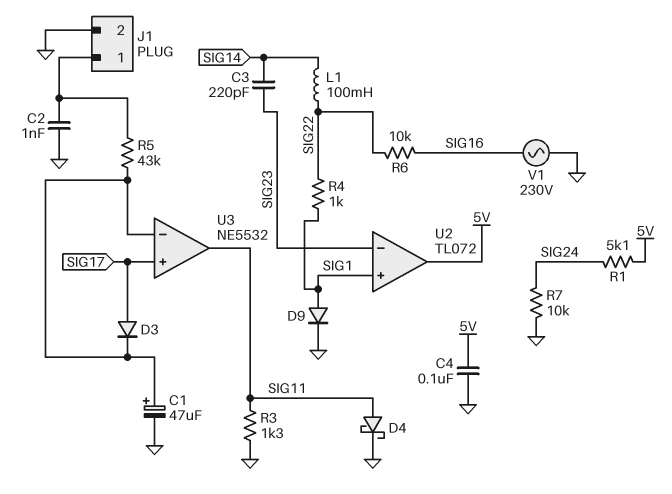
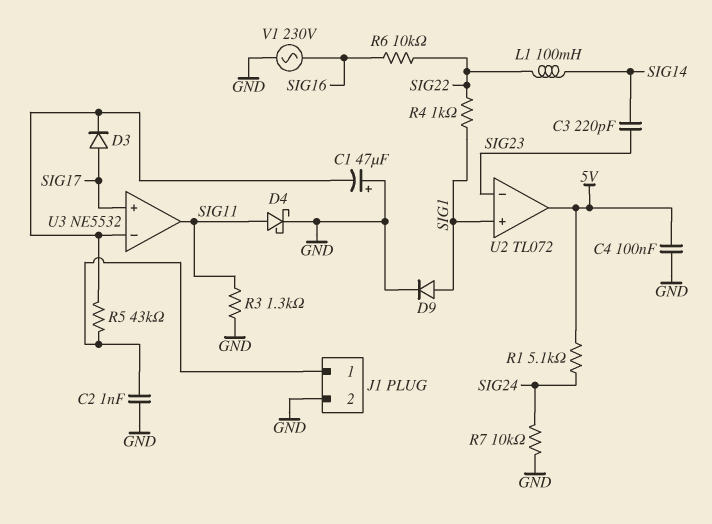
C1: 47uF (plus U3/in-, minus GND) -> 47uF (plus GND, minus U3/in-)

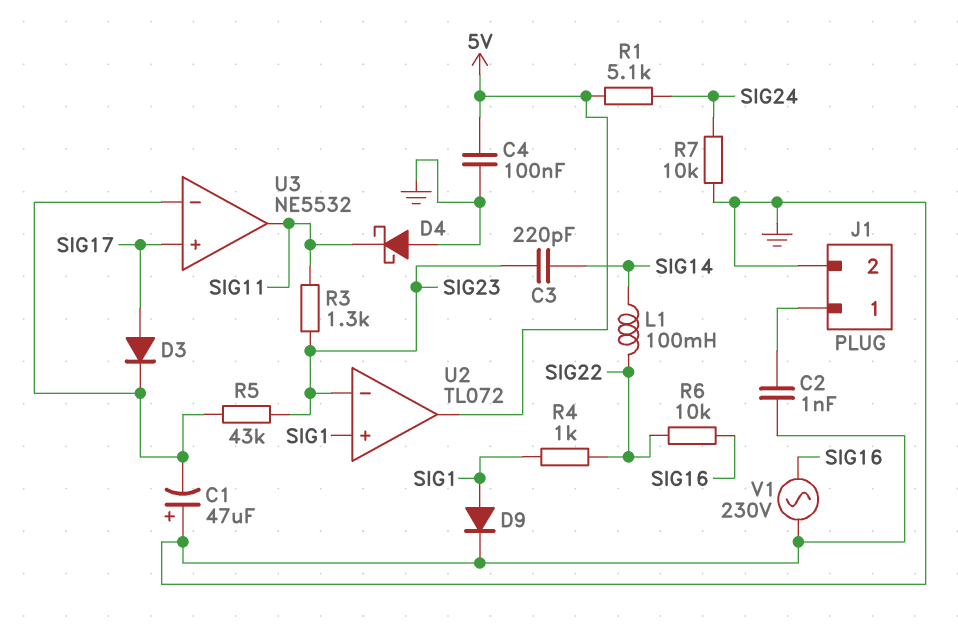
D4: schottky (A SIG11, K GND) -> schottky (A GND, K SIG11)
R3: 1.3k (GND, SIG11) -> 1.3k (SIG11, SIG23)
R5: 43k (J1/1, U3/in-) -> 43k (SIG23, U3/in-)

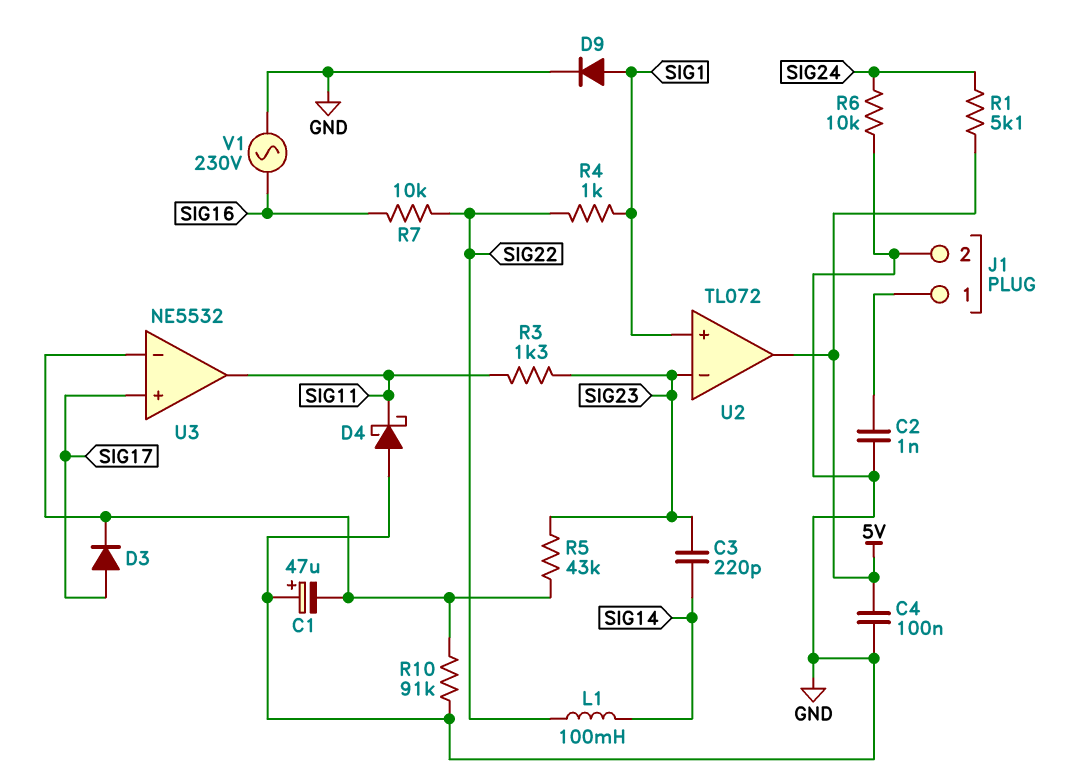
R6: 10k (SIG16, SIG22) -> 10k (GND, SIG24)
R7: 10k (GND, SIG24) -> 10k (SIG16, SIG22)
R10: none -> 91k (GND, U3/in-)

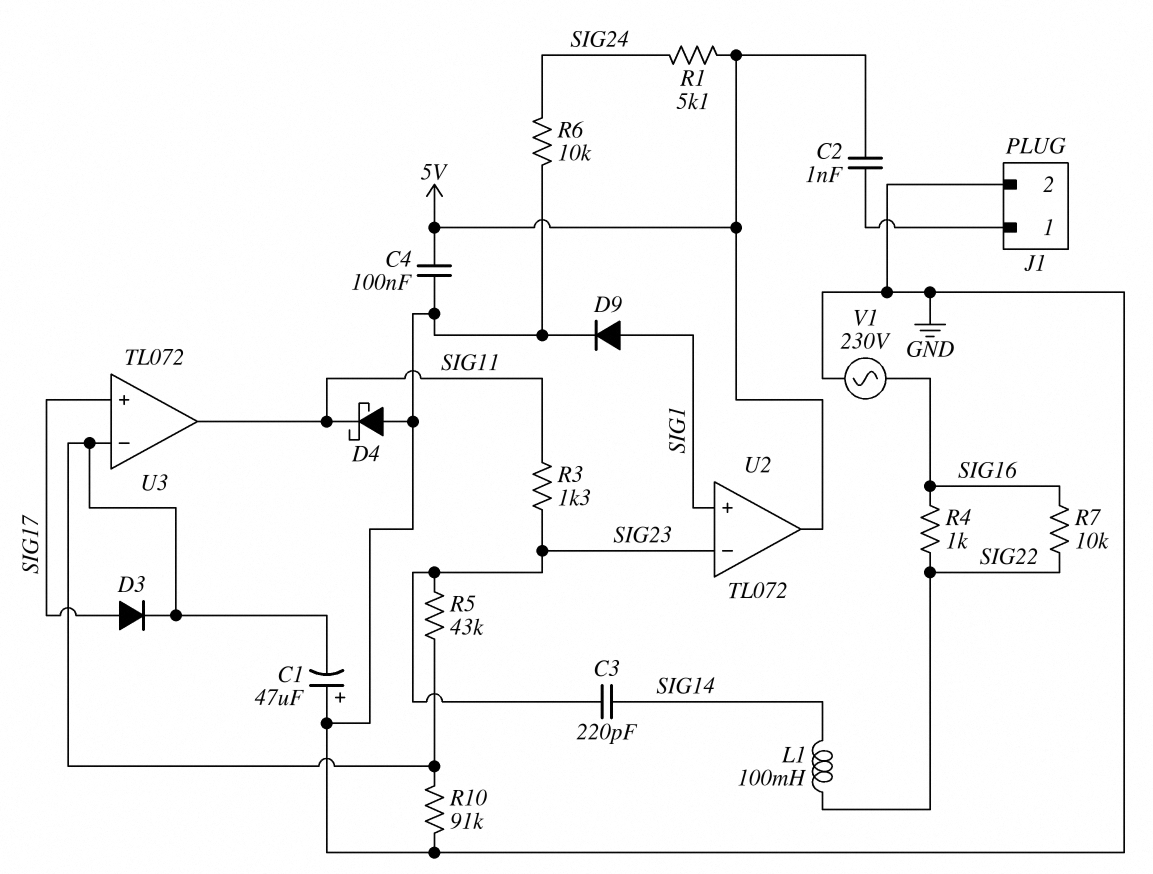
C2: 1nF (GND, J1/1) -> 1nF (5V, J1/1)
R4: 1k (SIG1, SIG22) -> 1k (SIG16, SIG22)
U3: NE5532 -> TL072

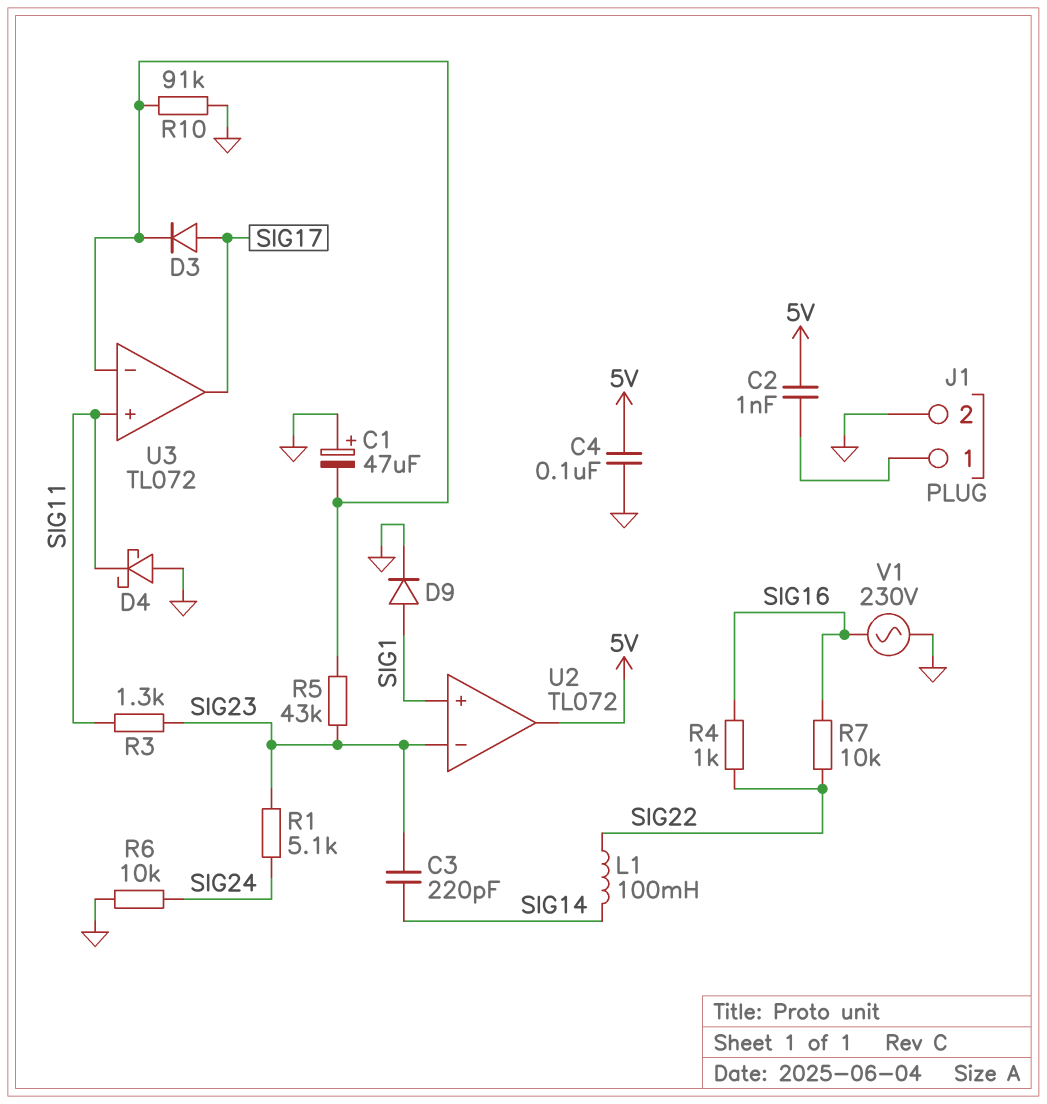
R1: 5.1k (5V, SIG24) -> 5.1k (SIG23, SIG24)
U3 pin in+: SIG17 -> SIG11
U3 pin out: SIG11 -> SIG17

